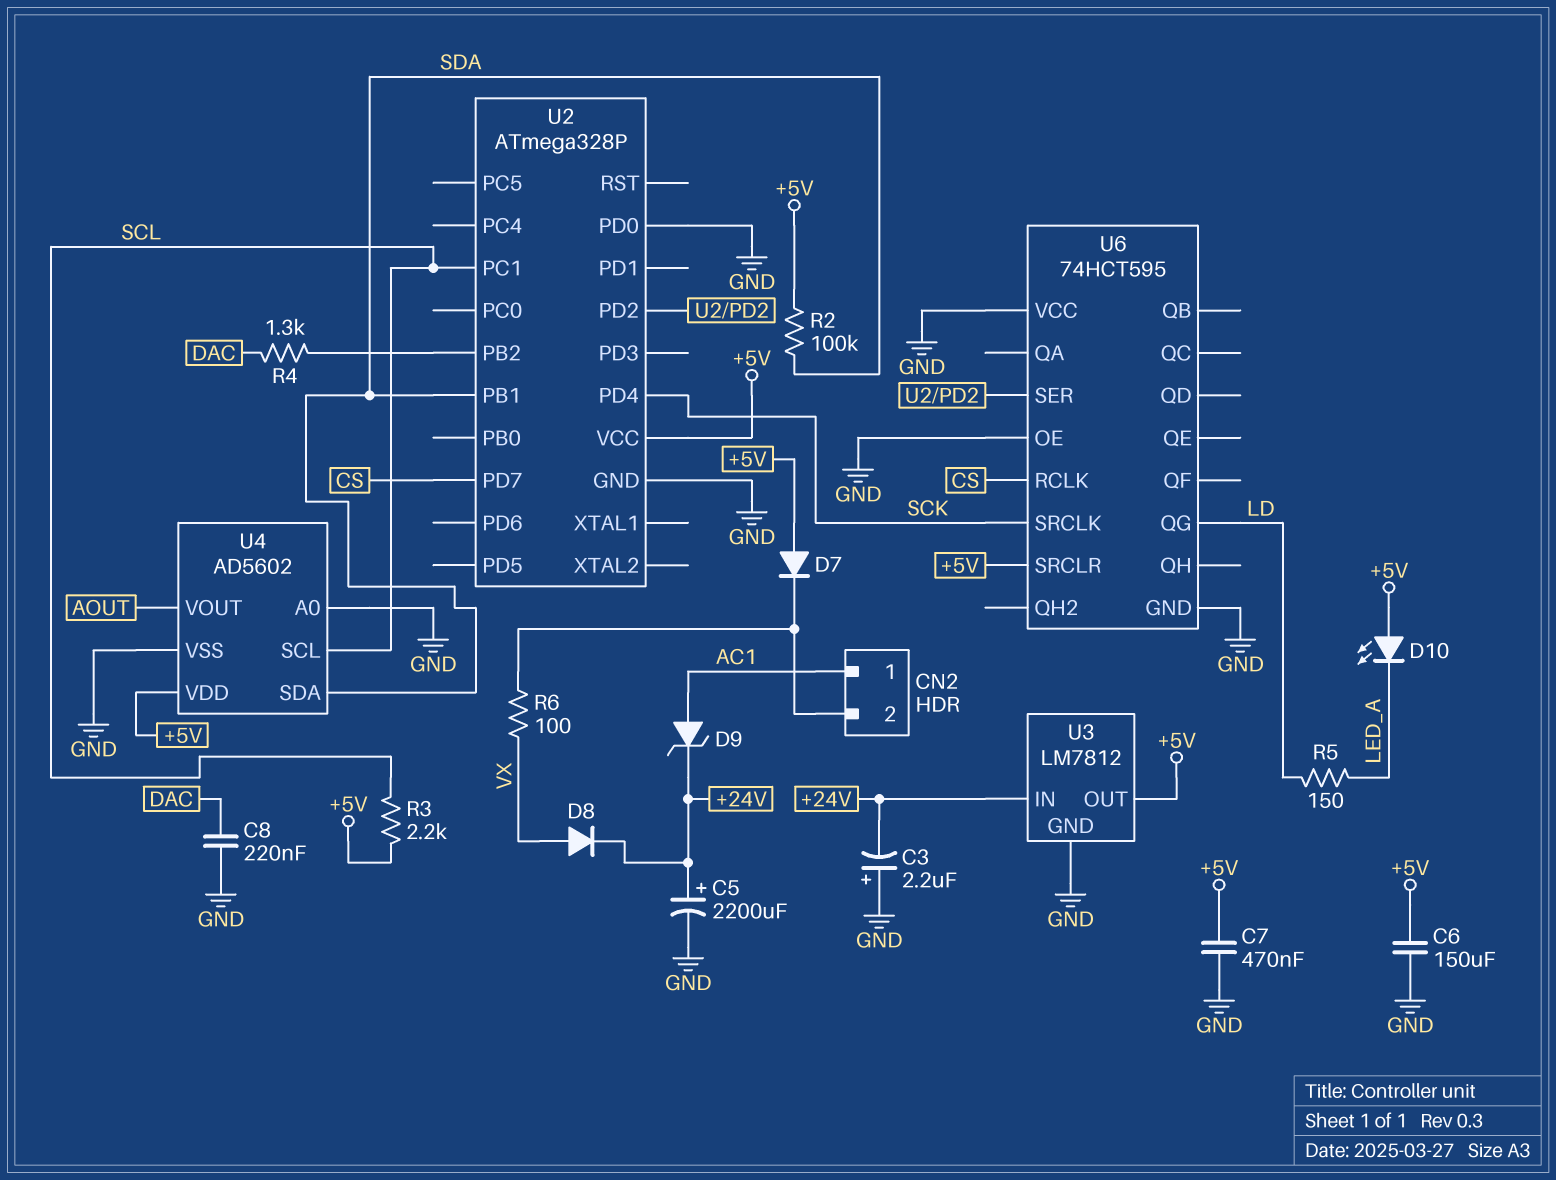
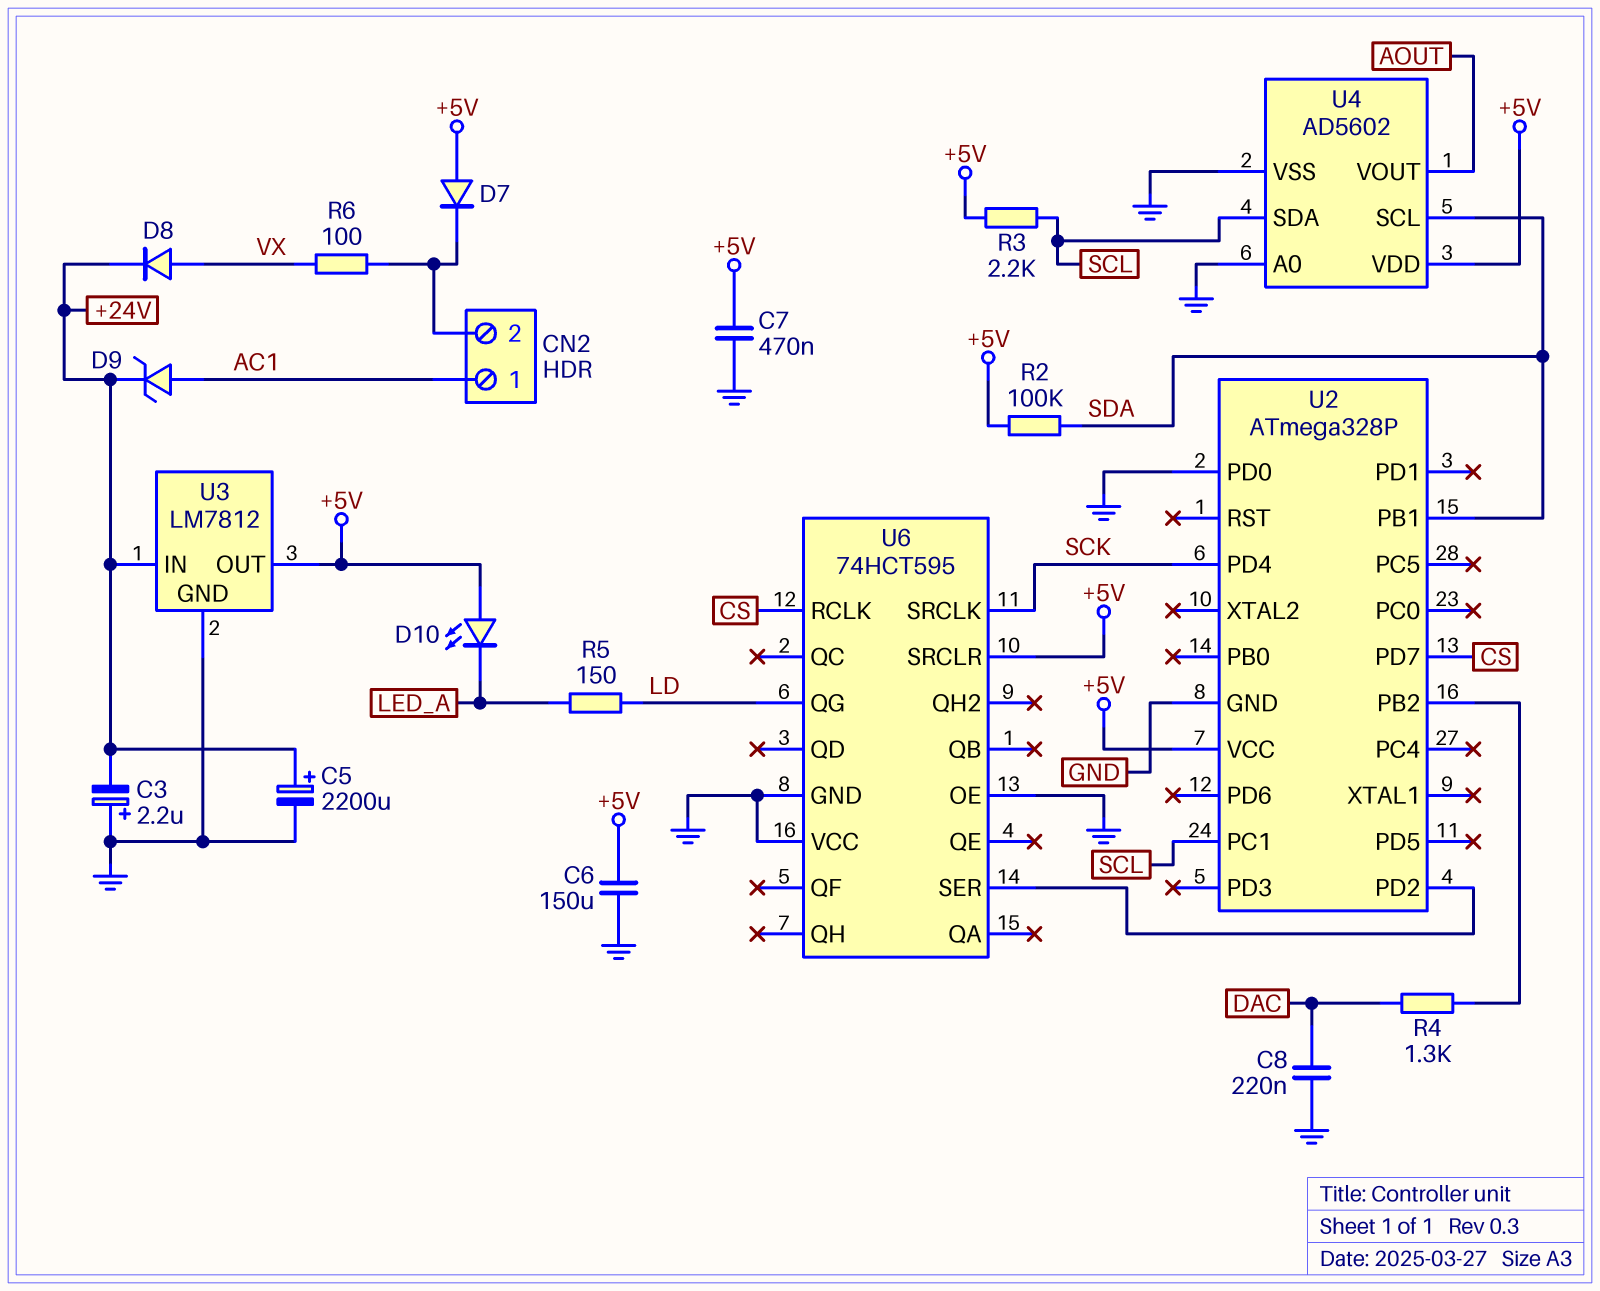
U4 pin SCL: SCL -> SDA
U4 pin SDA: SDA -> SCL

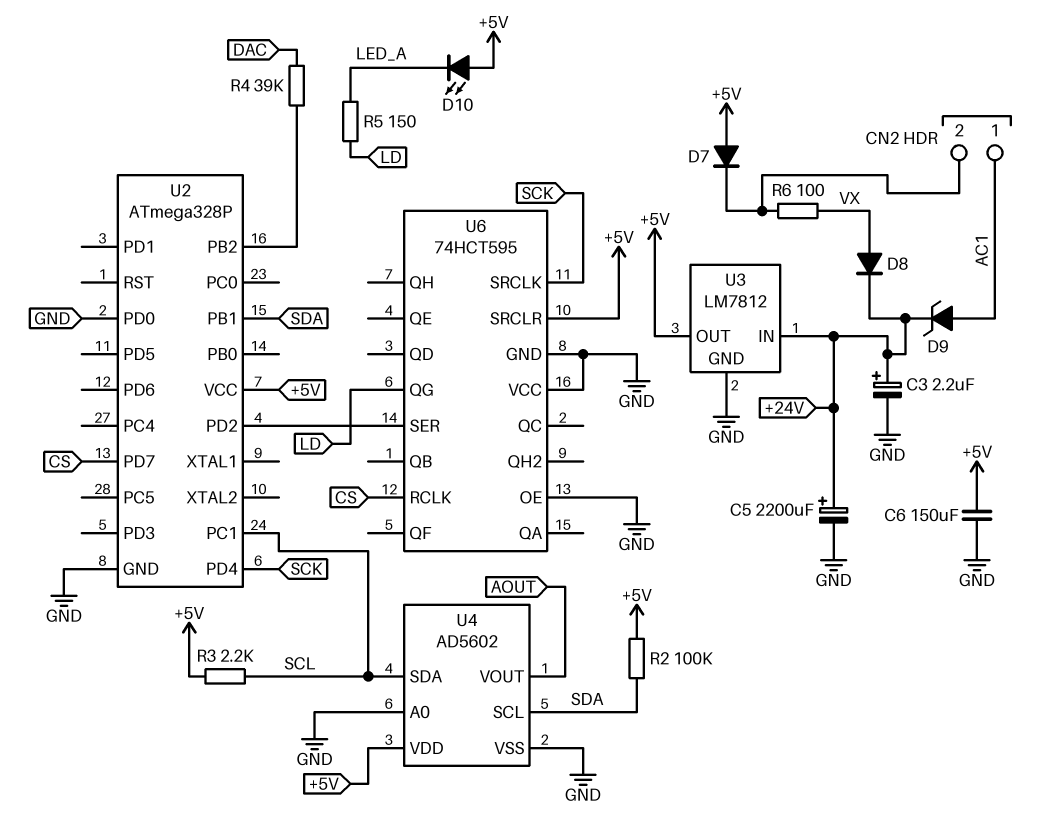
C3: 2.2uF (plus GND, minus +24V) -> 2.2uF (plus +24V, minus GND)
C7: 470nF (+5V, GND) -> none
C8: 220nF (DAC, GND) -> none
R4: 1.3k (DAC, U2/PB2) -> 39k (DAC, U2/PB2)

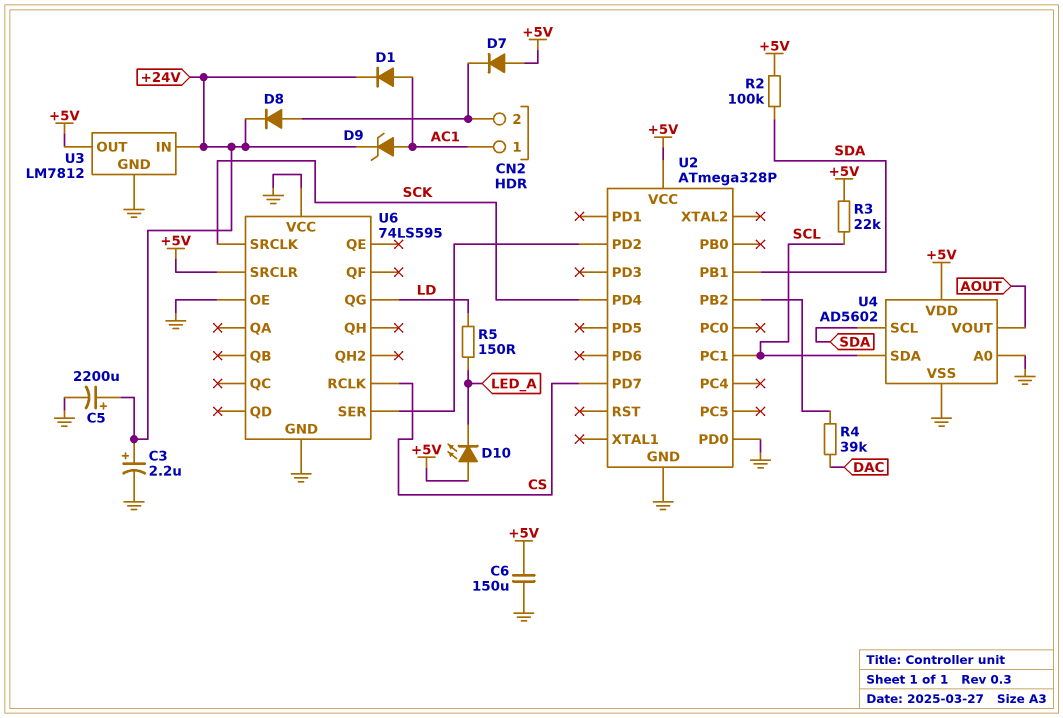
D1: none -> diode (A AC1, K +24V)
D8: diode (A VX, K +24V) -> diode (A CN2/2, K +24V)
R3: 2.2k (+5V, SCL) -> 22k (+5V, SCL)
R6: 100 (CN2/2, VX) -> none
U6: 74HCT595 -> 74LS595

